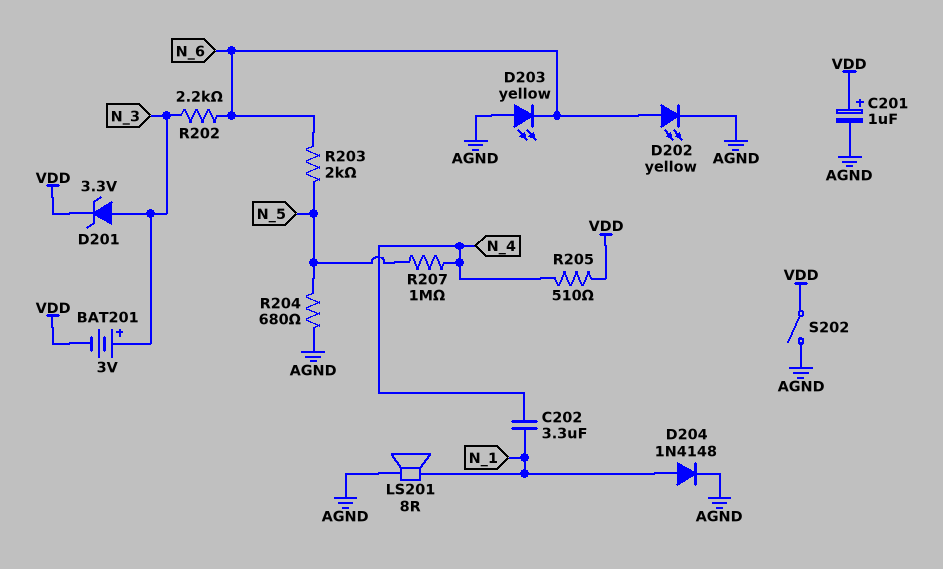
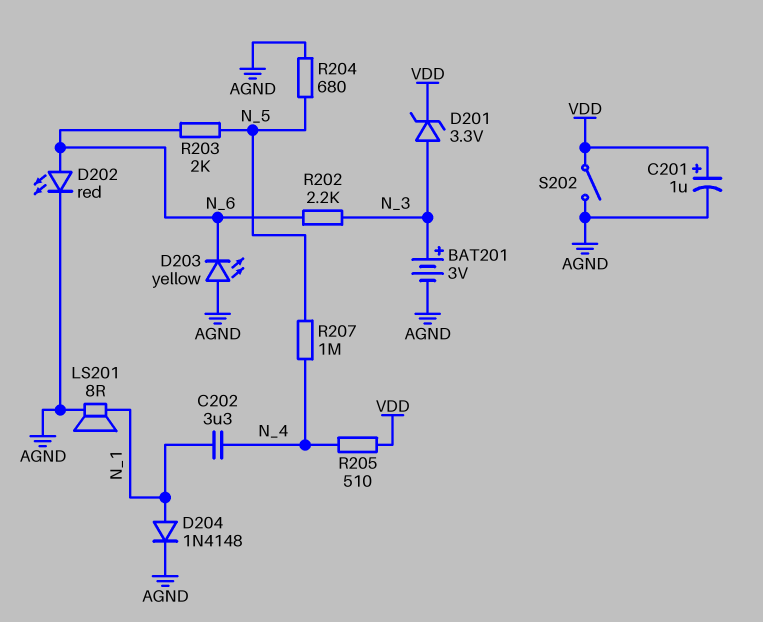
BAT201: 3V (plus N_3, minus VDD) -> 3V (plus N_3, minus AGND)
D202: LED yellow (A N_6, K AGND) -> LED red (A N_6, K AGND)

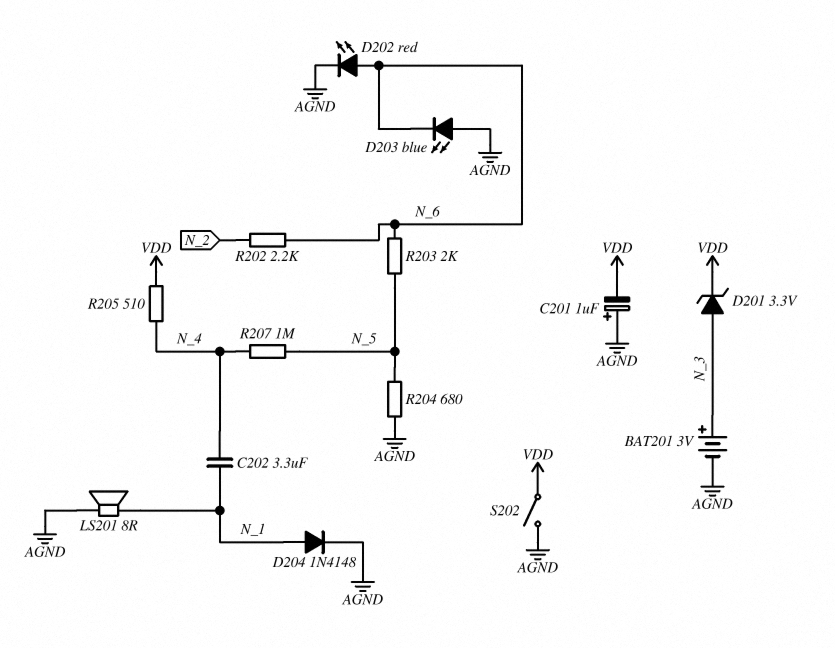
C201: 1uF (plus VDD, minus AGND) -> 1uF (plus AGND, minus VDD)
D203: LED yellow (A AGND, K N_6) -> LED blue (A AGND, K N_6)
R202: 2.2k (N_3, N_6) -> 2.2k (N_2, N_6)

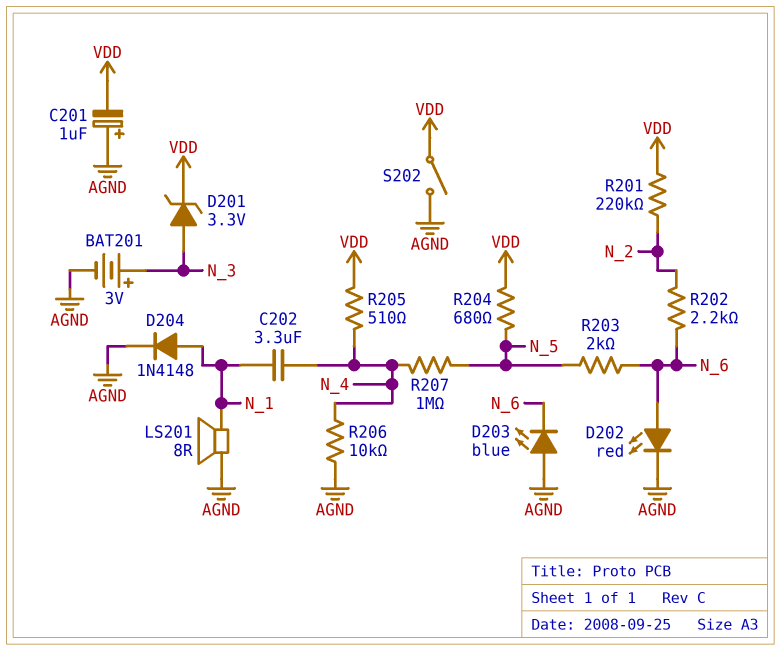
R201: none -> 220k (N_2, VDD)
R204: 680 (AGND, N_5) -> 680 (N_5, VDD)
R206: none -> 10k (AGND, N_4)

